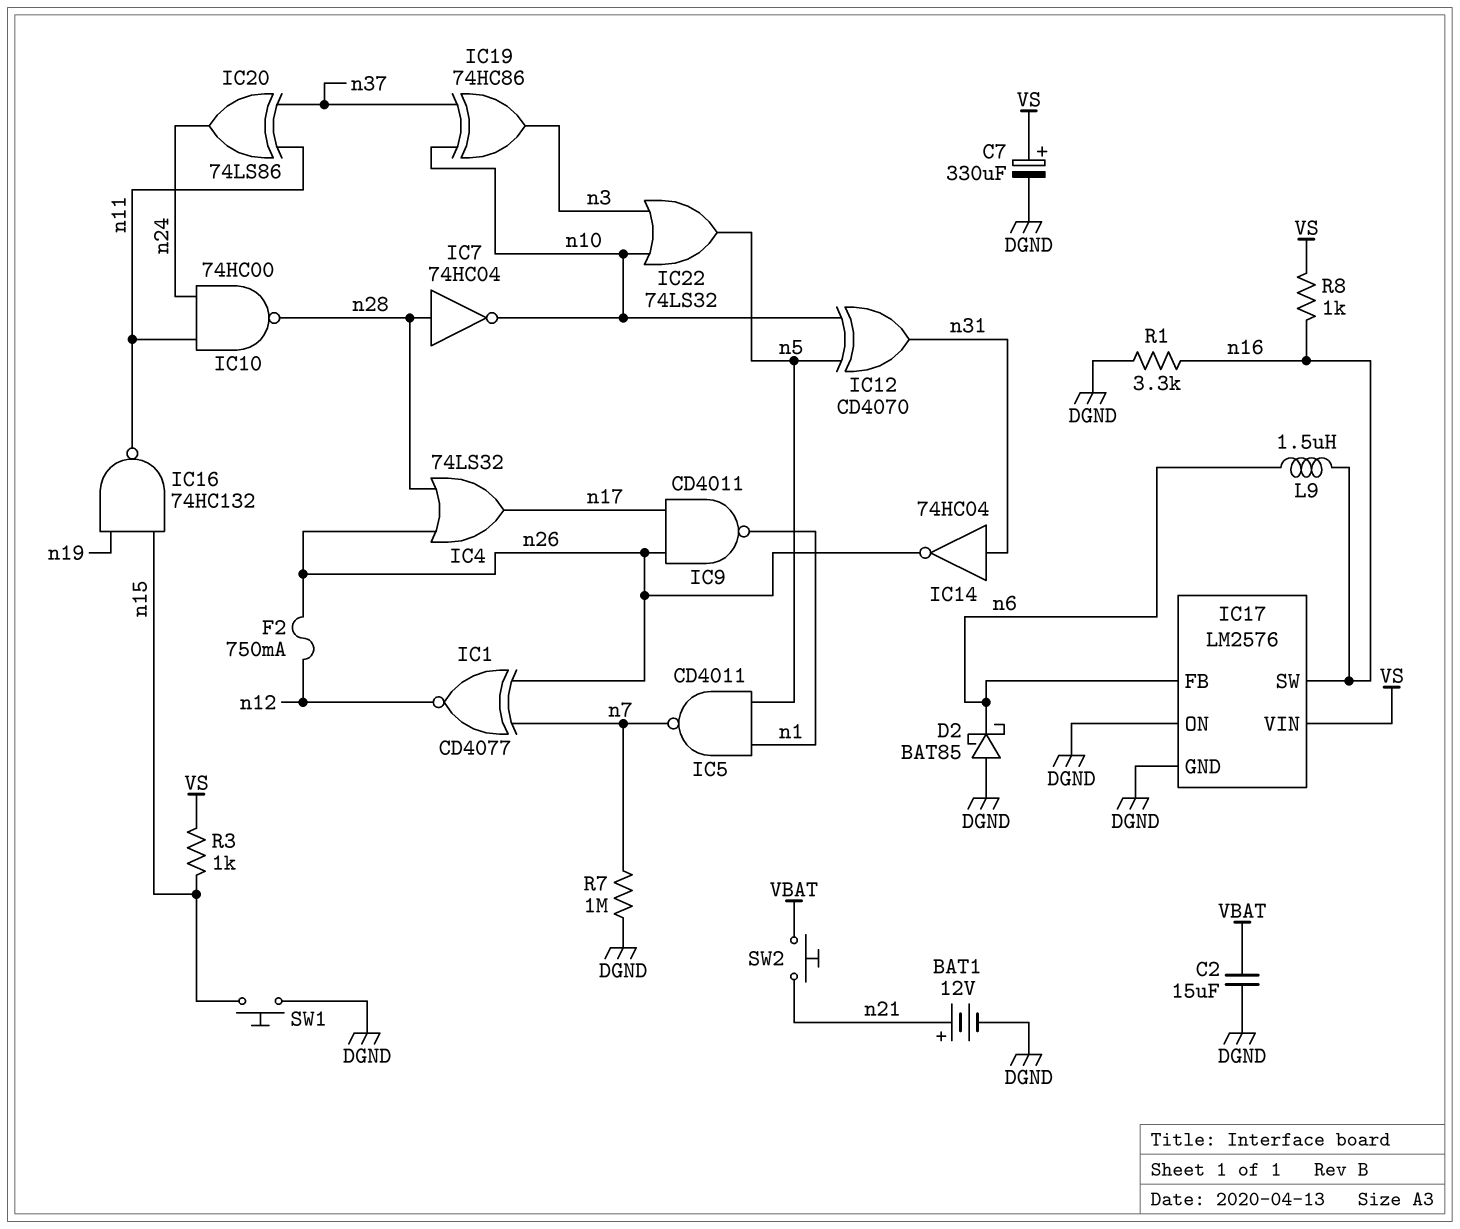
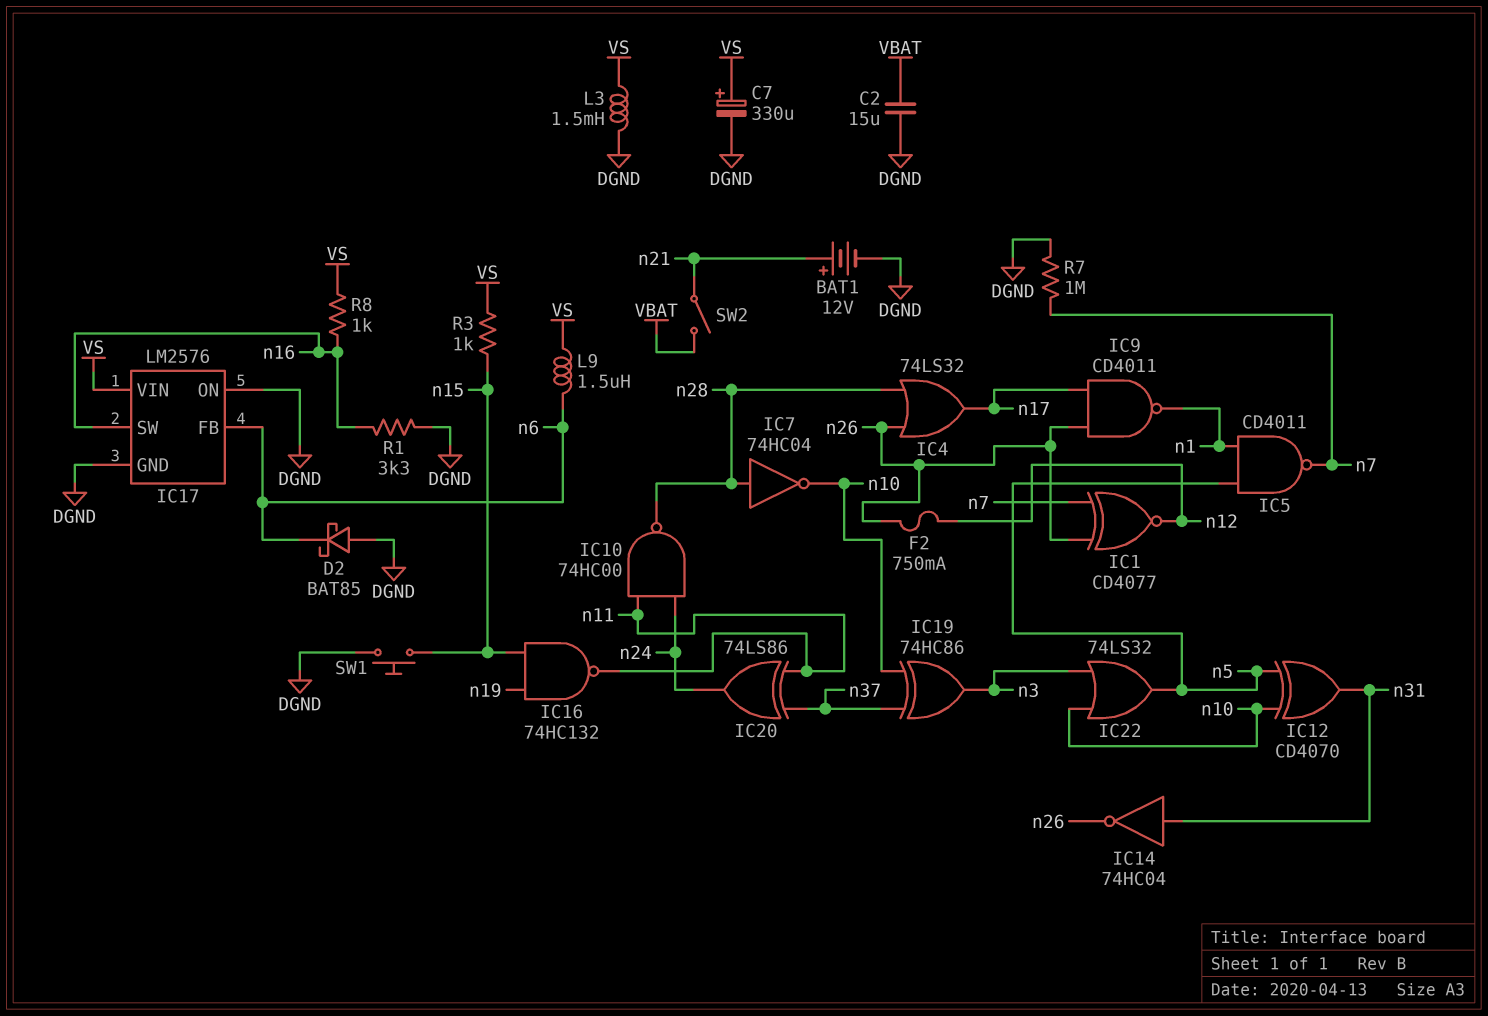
L3: none -> 1.5mH (DGND, VS)
L9: 1.5uH (n6, n16) -> 1.5uH (VS, n6)
SW2: button (VBAT, n21) -> switch (VBAT, n21)

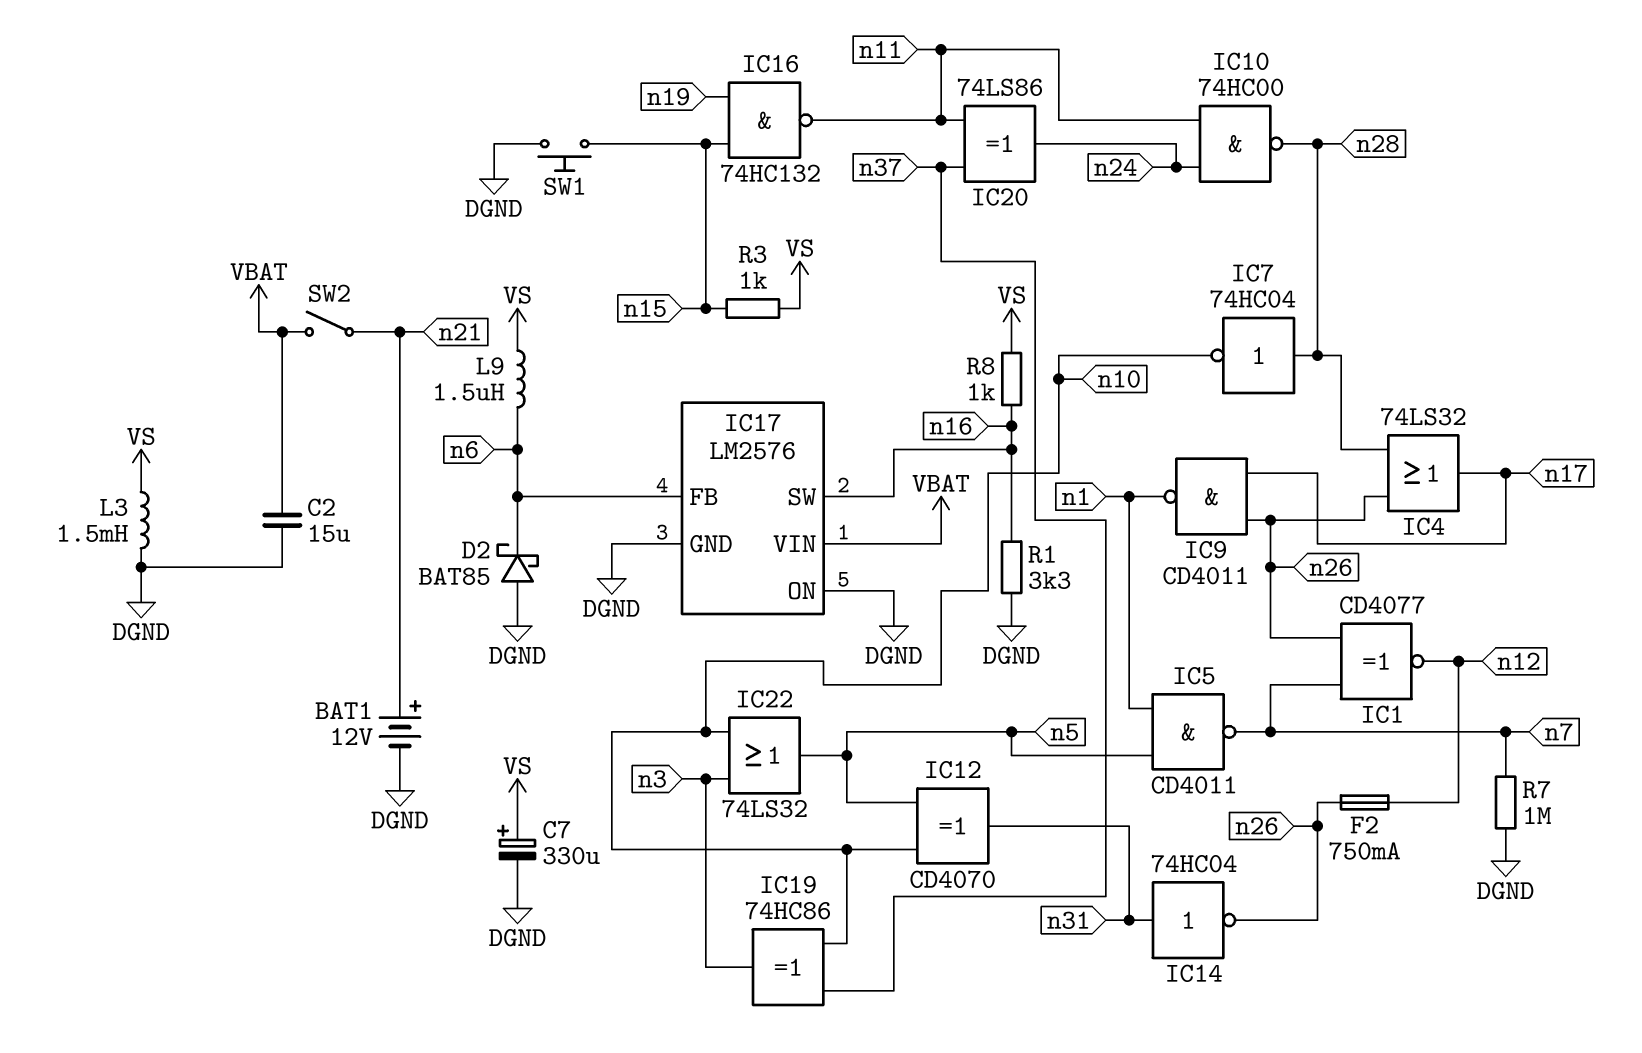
IC17 pin VIN: VS -> VBAT

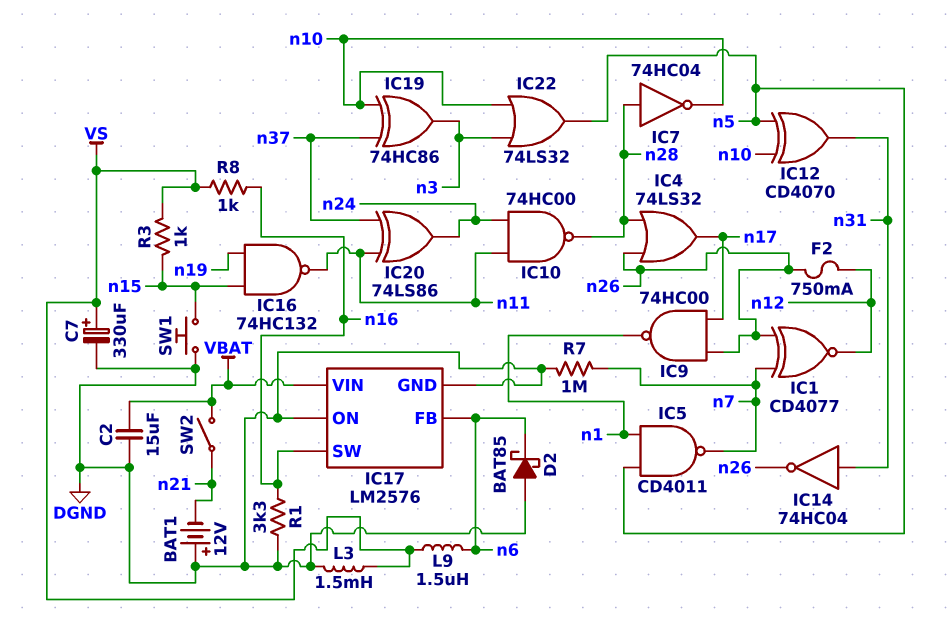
BAT1: 12V (plus n21, minus DGND) -> 12V (plus DGND, minus n21)
IC9: NAND CD4011 (in n17, in n26, out n1) -> NAND 74HC00 (in n17, in n26, out n1)

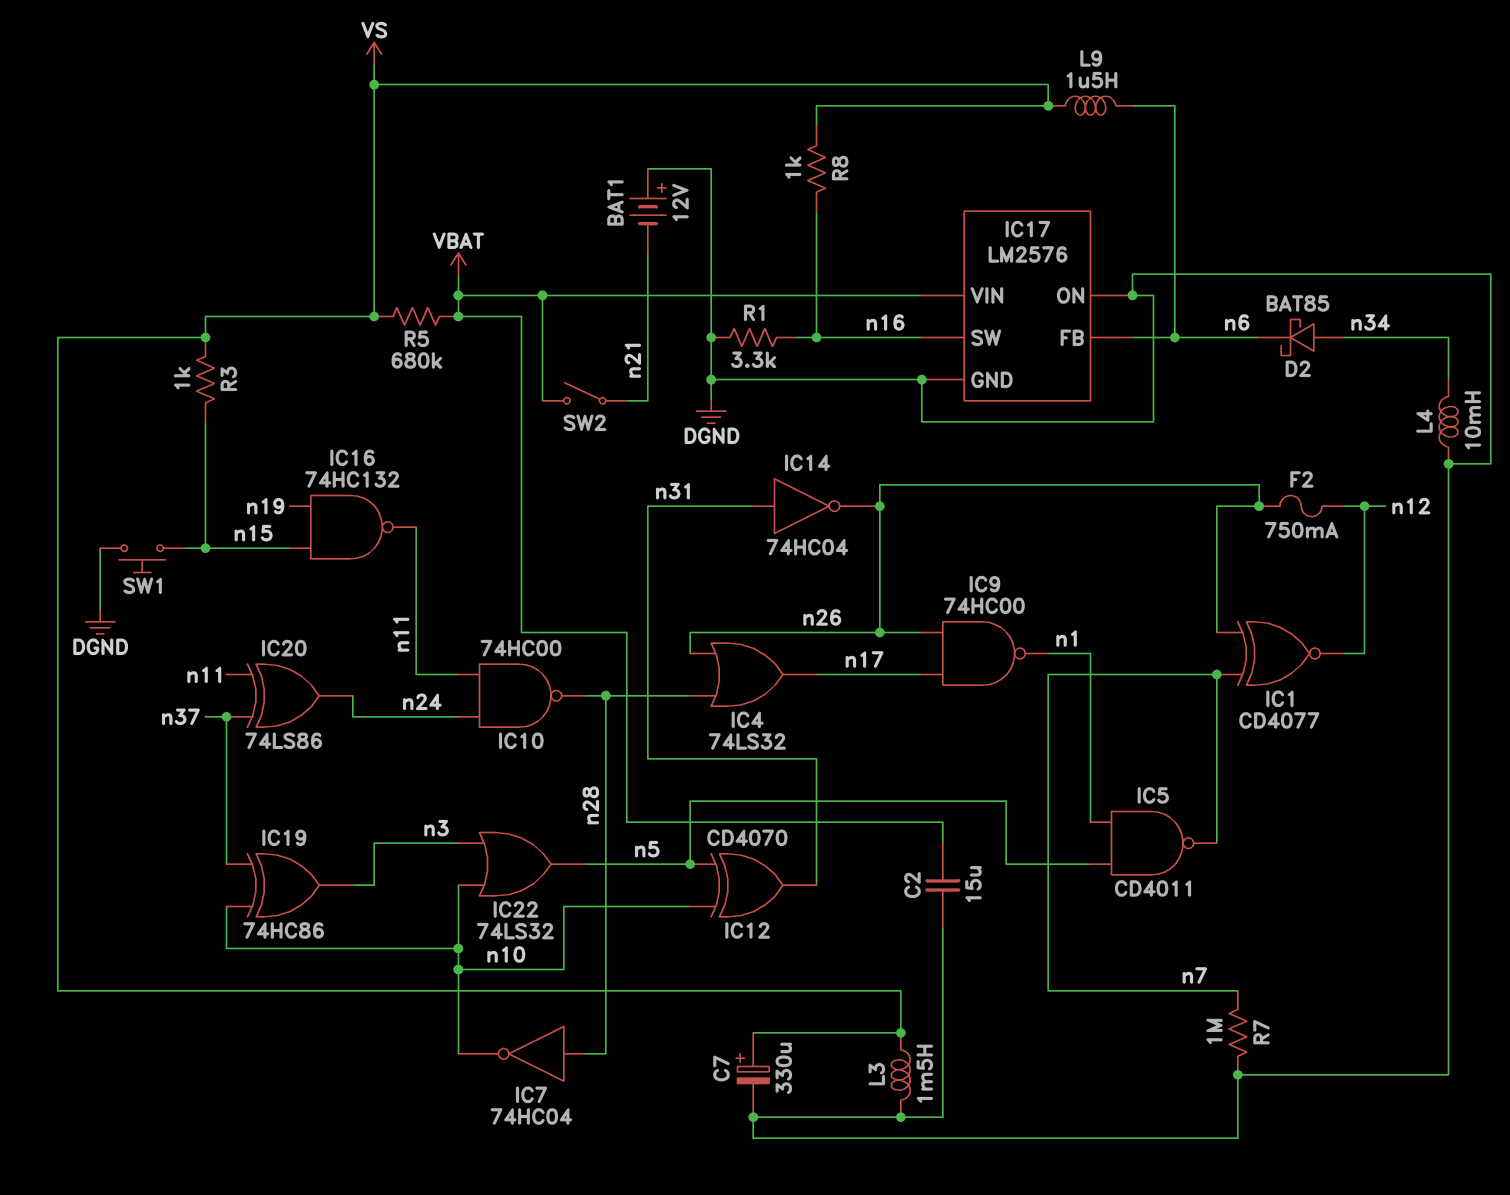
D2: schottky BAT85 (A DGND, K n6) -> schottky BAT85 (A n34, K n6)
L4: none -> 10mH (DGND, n34)
R5: none -> 680k (VBAT, VS)

